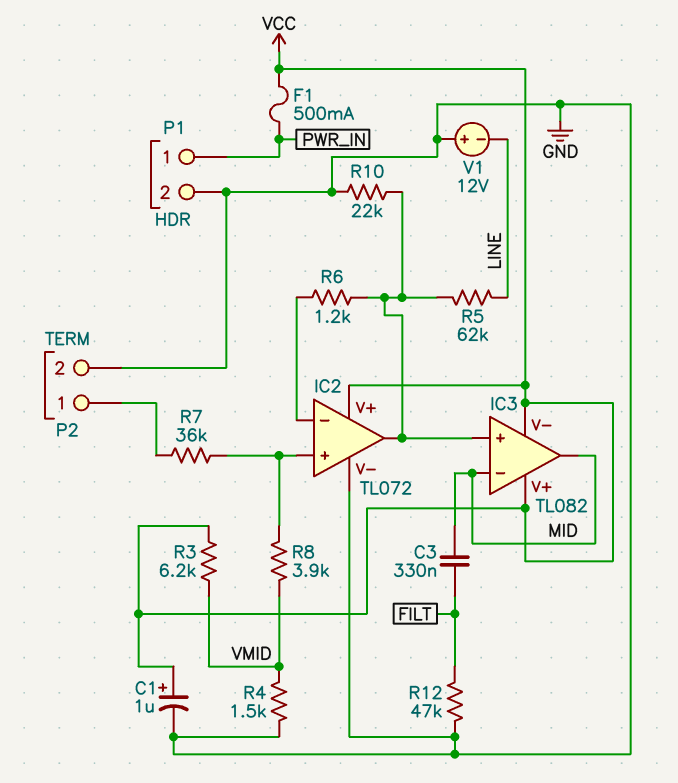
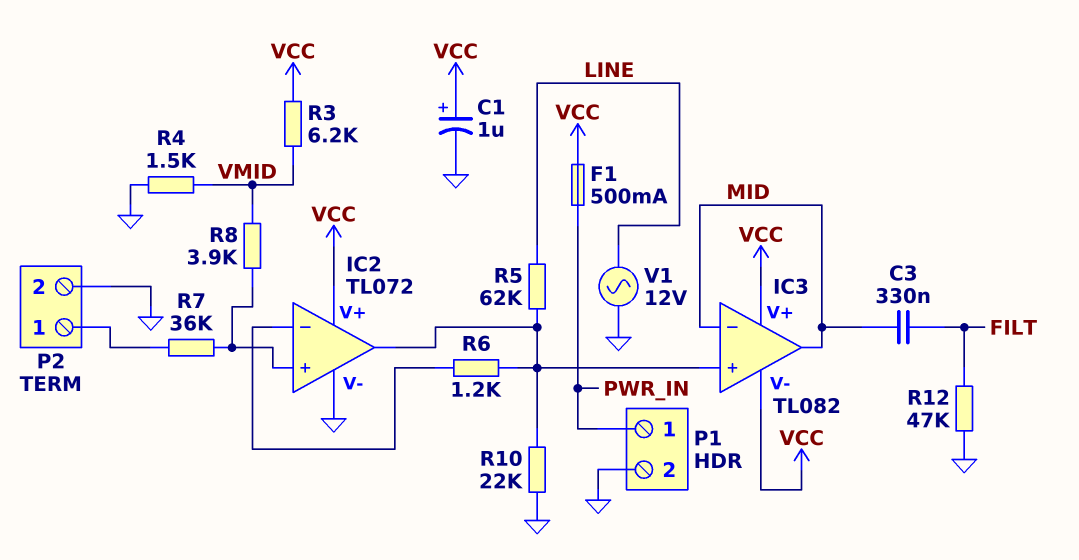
V1: 12V (plus GND, minus LINE) -> AC 12V (GND, LINE)

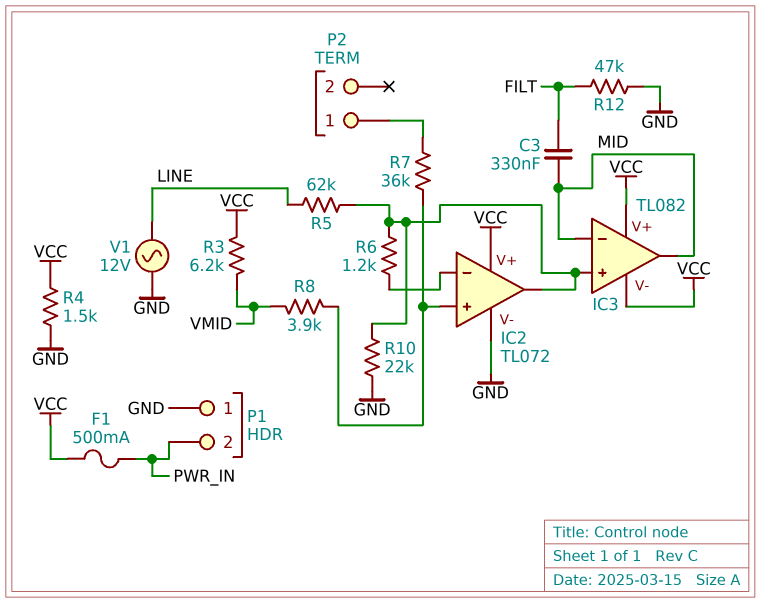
C1: 1uF (plus VCC, minus GND) -> none
P1 pin 1: PWR_IN -> GND
P1 pin 2: GND -> PWR_IN
P2 pin 2: GND -> none
R4: 1.5k (GND, VMID) -> 1.5k (GND, VCC)

